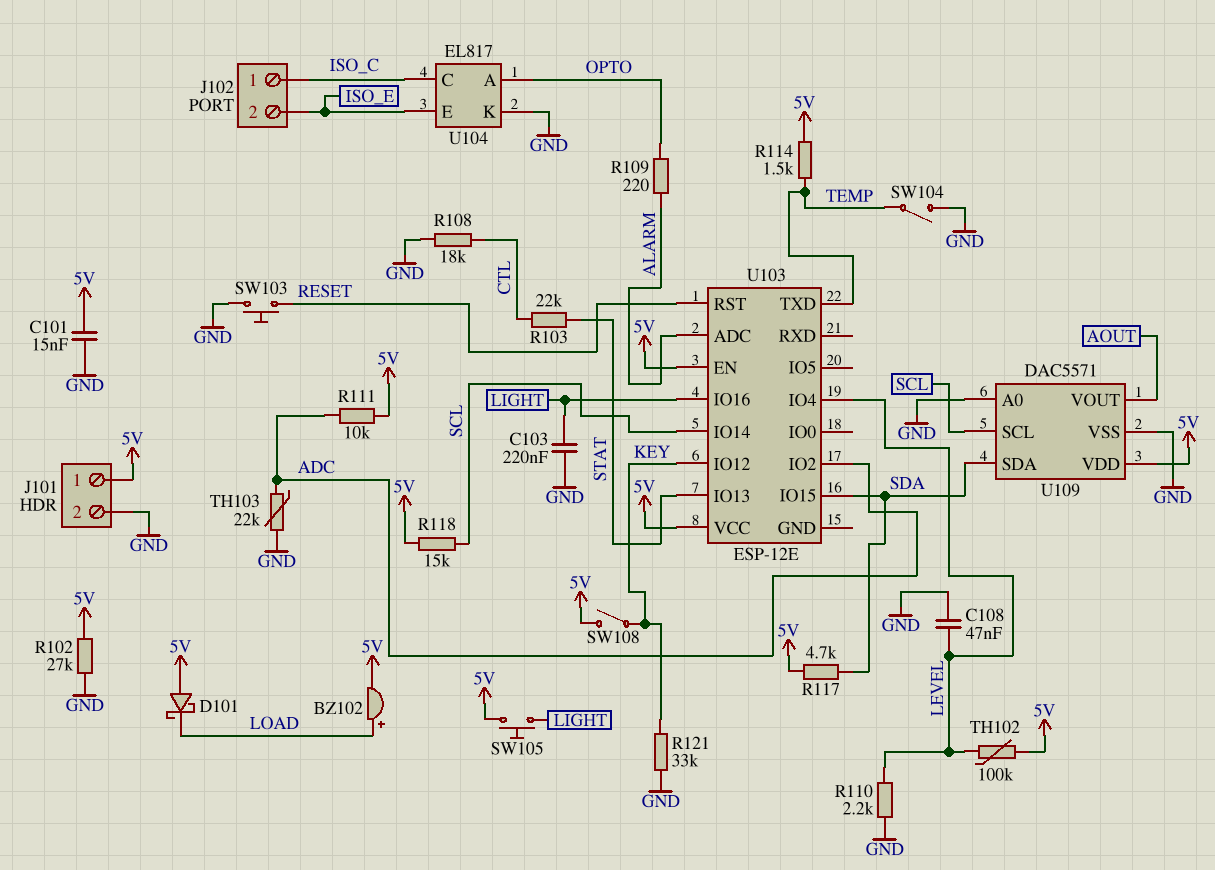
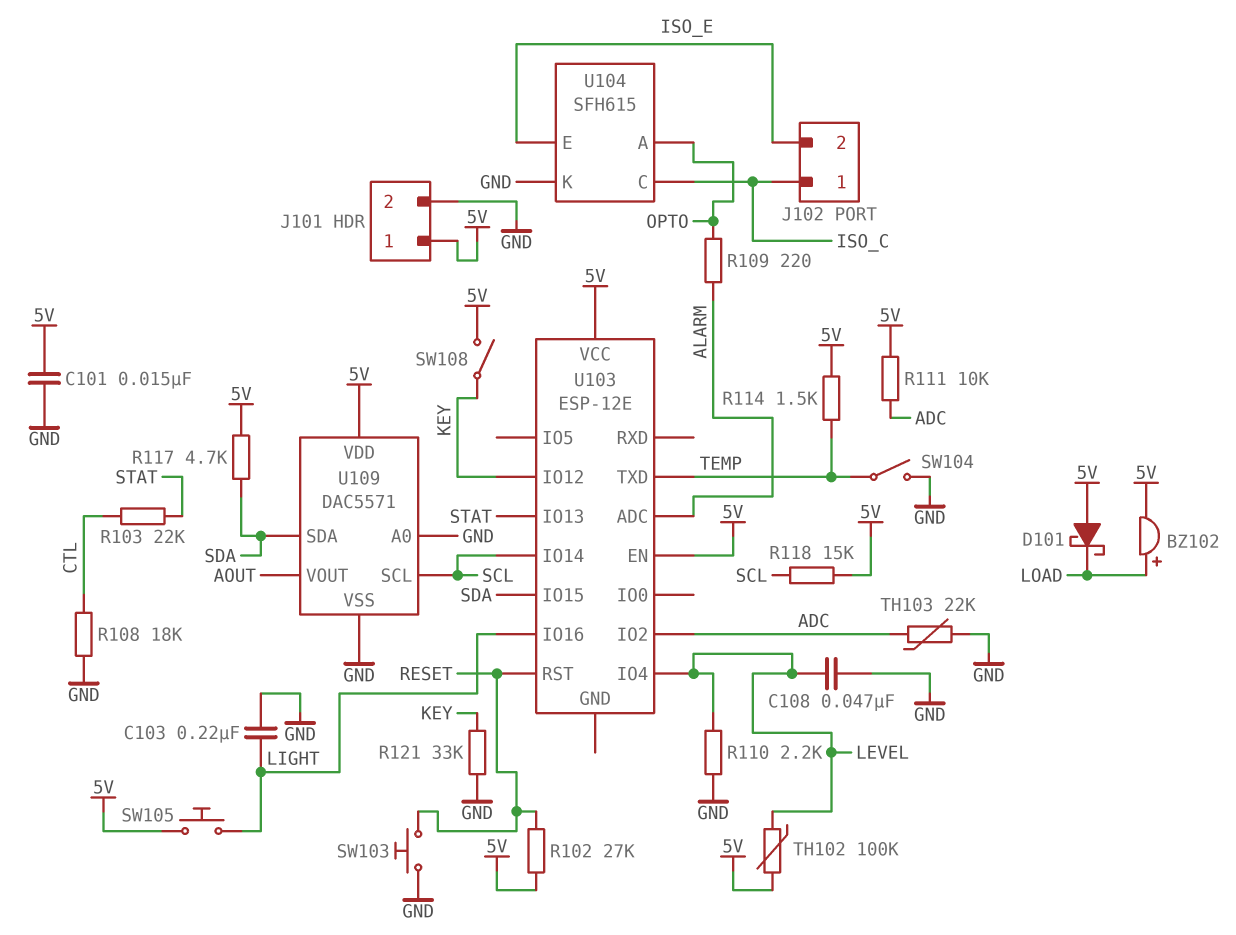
R102: 27k (5V, GND) -> 27k (5V, RESET)
U104: EL817 -> SFH615

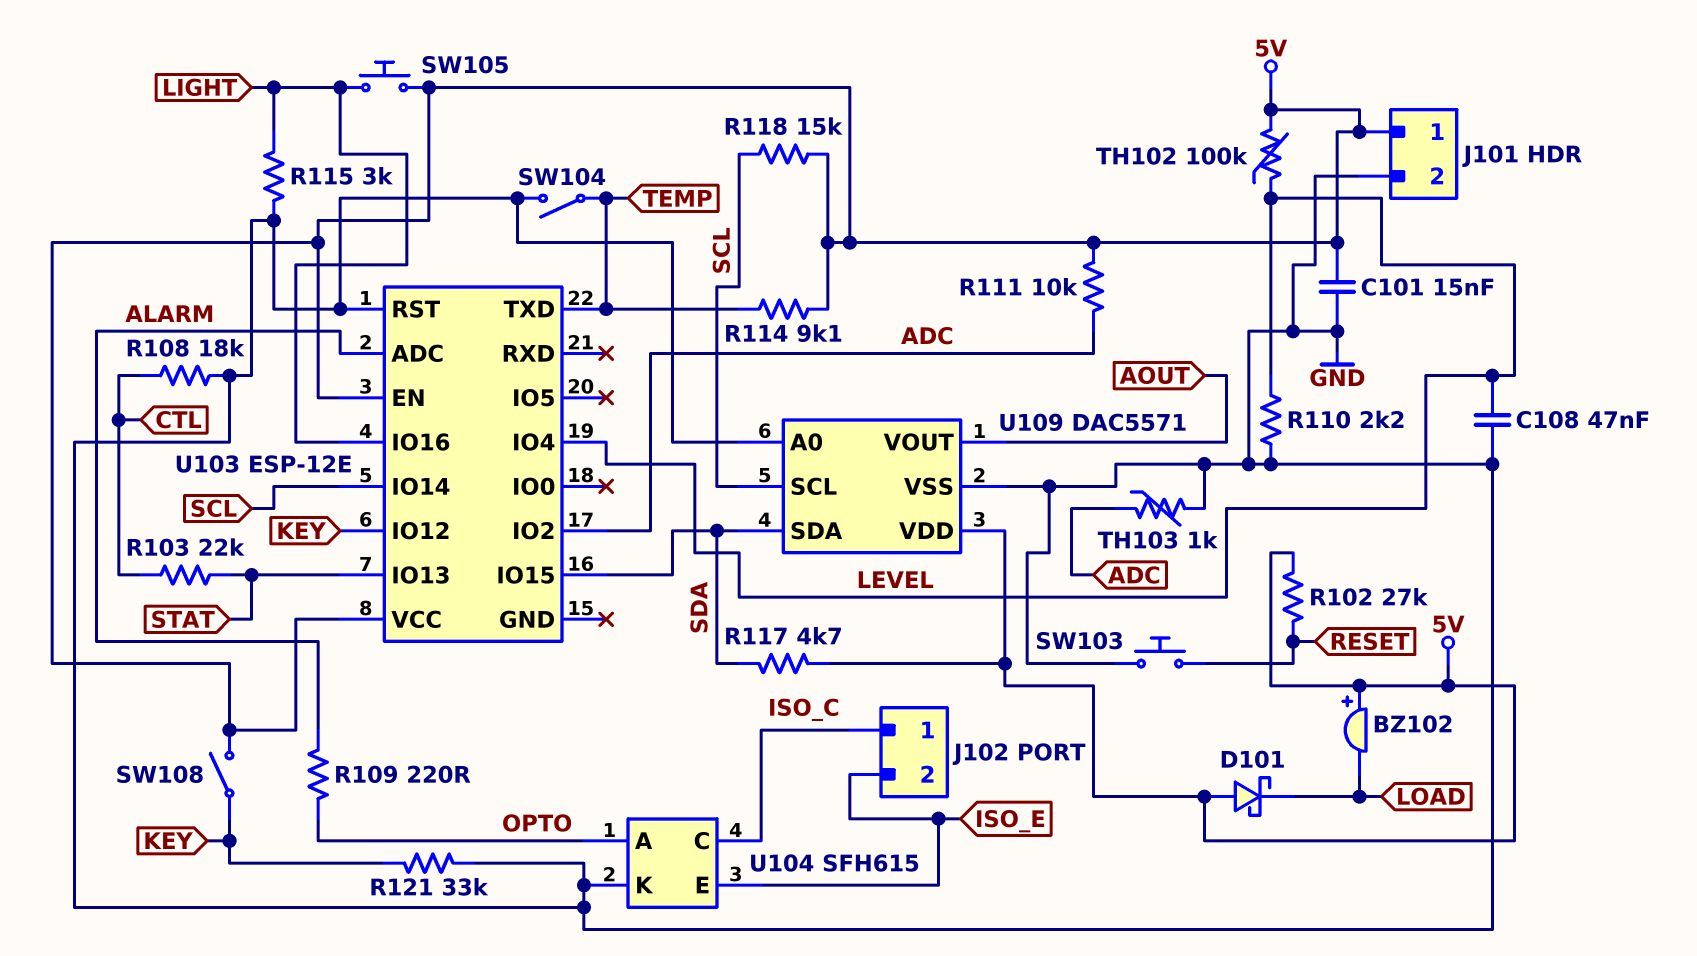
BZ102: buzzer (plus LOAD, minus 5V) -> buzzer (plus 5V, minus LOAD)
C103: 220nF (GND, LIGHT) -> none
R114: 1.5k (5V, TEMP) -> 9.1k (5V, TEMP)
R115: none -> 3k (GND, LIGHT)
TH103: 22k (ADC, GND) -> 1k (ADC, GND)
U103 pin RST: RESET -> GND

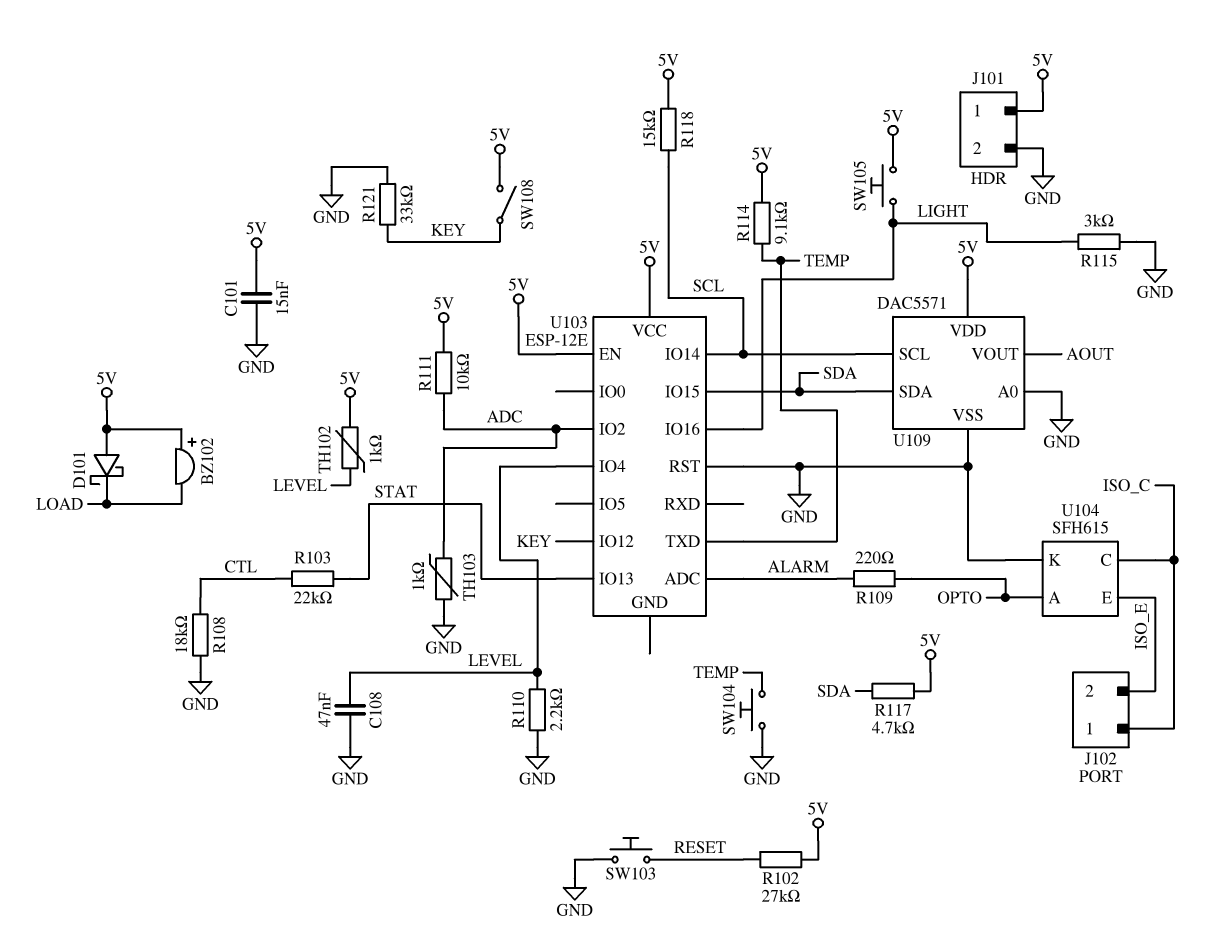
SW104: switch (GND, TEMP) -> button (GND, TEMP)
TH102: 100k (5V, LEVEL) -> 1k (5V, LEVEL)

